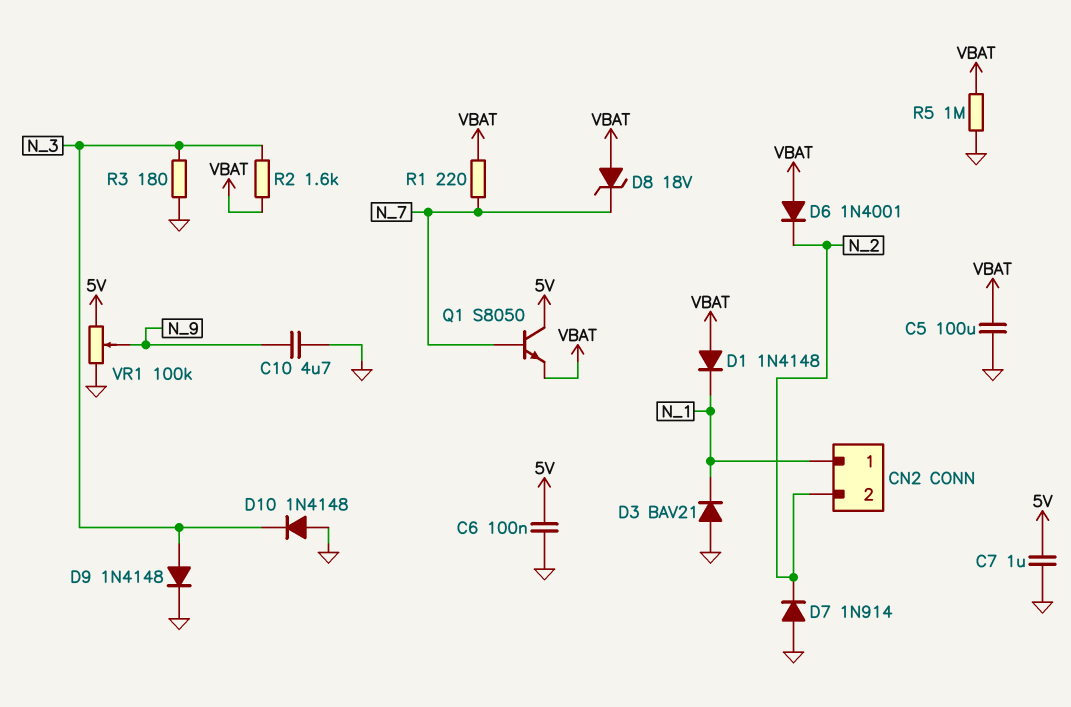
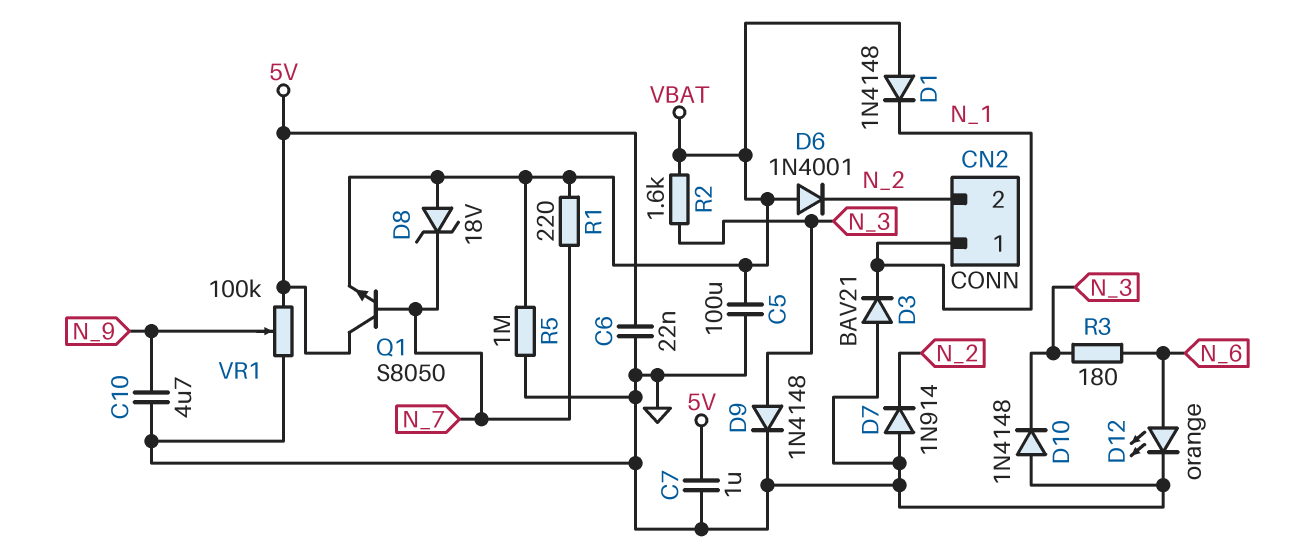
C6: 100nF (5V, GND) -> 22nF (5V, GND)
D12: none -> LED orange (A N_6, K GND)
R3: 180 (GND, N_3) -> 180 (N_3, N_6)

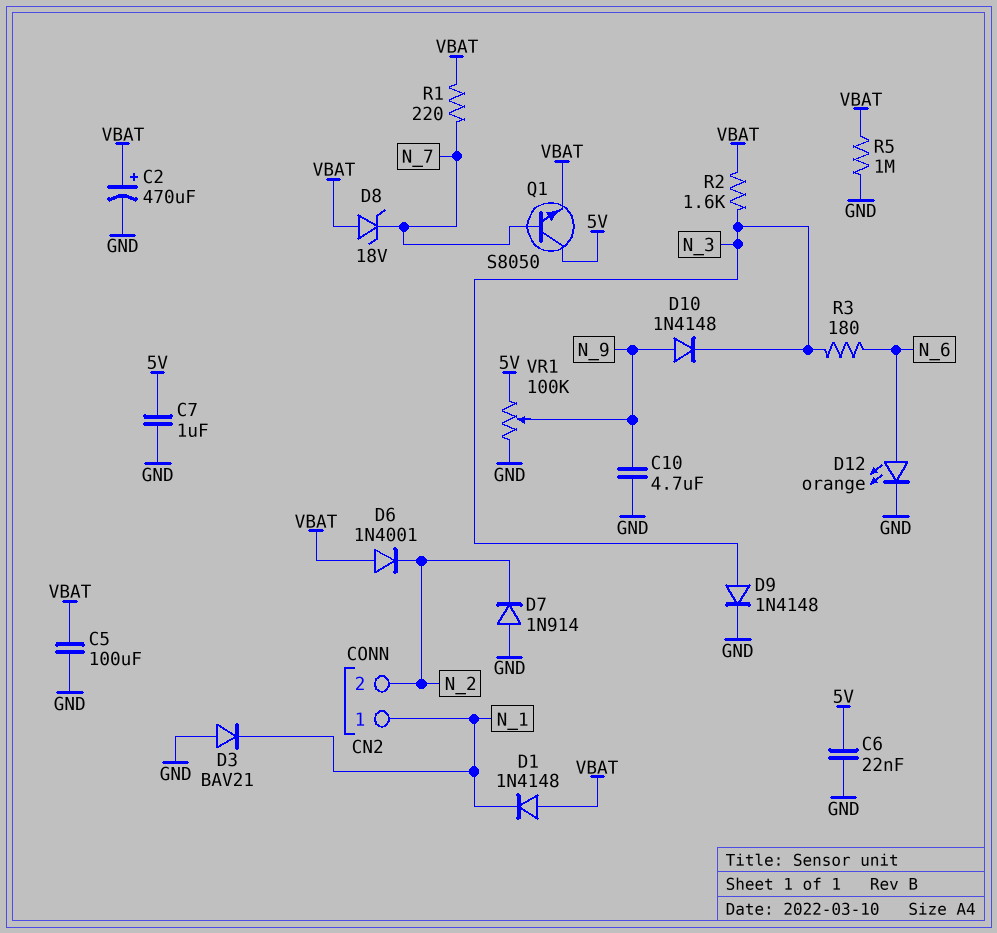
C2: none -> 470uF (plus VBAT, minus GND)
D10: diode 1N4148 (A GND, K N_3) -> diode 1N4148 (A N_9, K N_3)

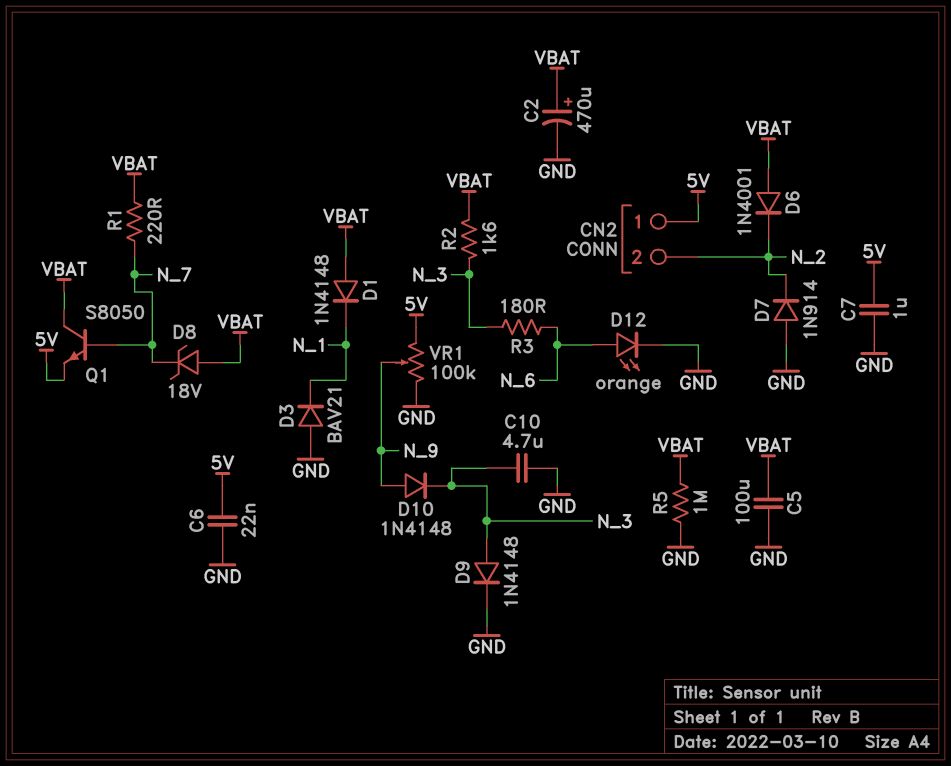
C10: 4.7uF (GND, N_9) -> 4.7uF (GND, N_3)
CN2 pin 1: N_1 -> 5V
Q1: NPN S8050 (B N_7, C 5V, E VBAT) -> NPN S8050 (B N_7, C VBAT, E 5V)

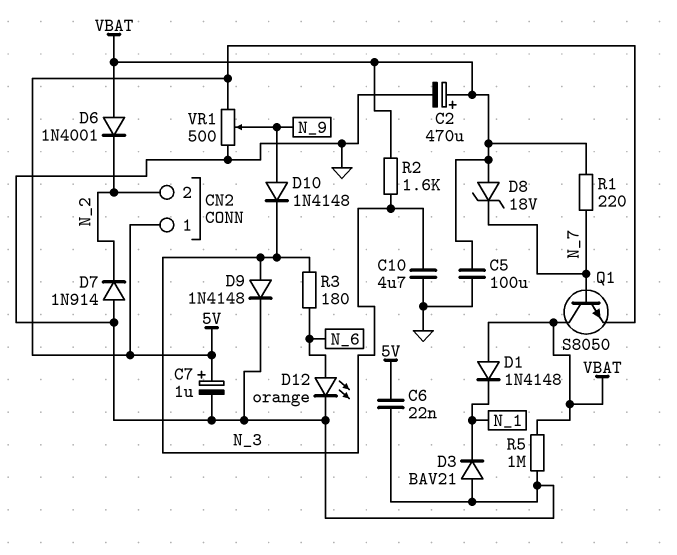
C7: 1uF (5V, GND) -> 1uF (plus 5V, minus GND)
VR1: 100k (5V, GND, wiper N_9) -> 500 (5V, GND, wiper N_9)

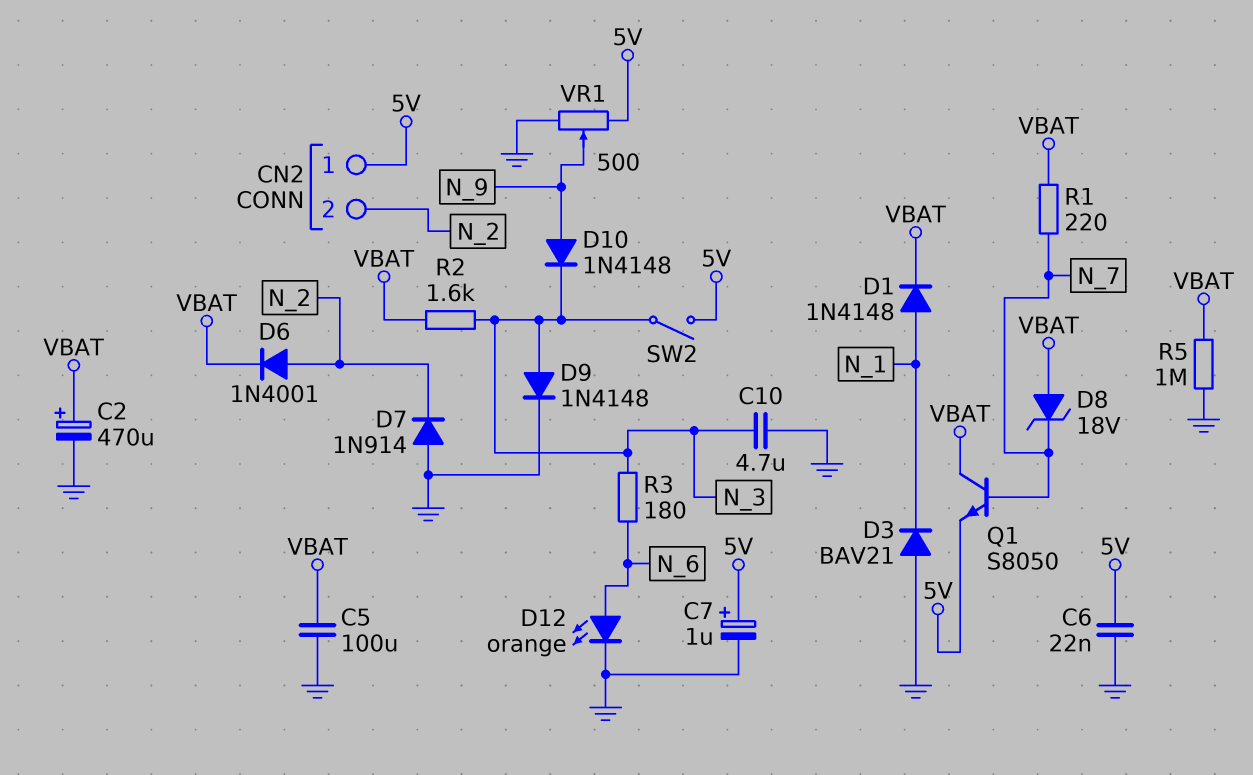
D1: diode 1N4148 (A VBAT, K N_1) -> diode 1N4148 (A N_1, K VBAT)
D6: diode 1N4001 (A VBAT, K N_2) -> diode 1N4001 (A N_2, K VBAT)
SW2: none -> switch (5V, N_3)

